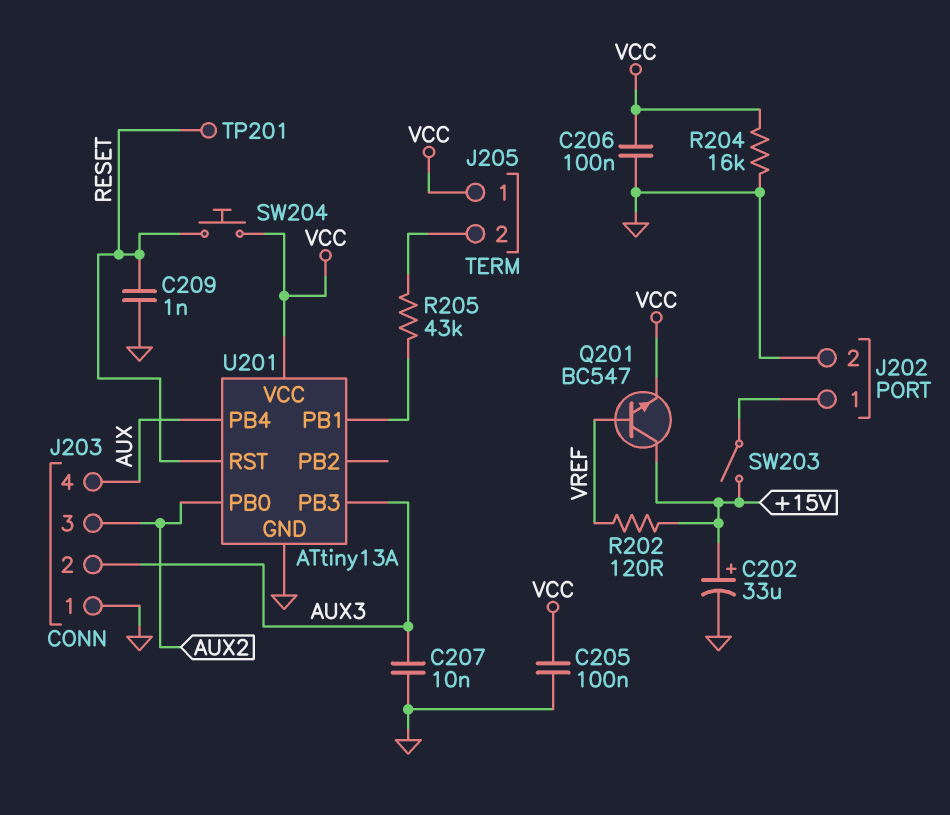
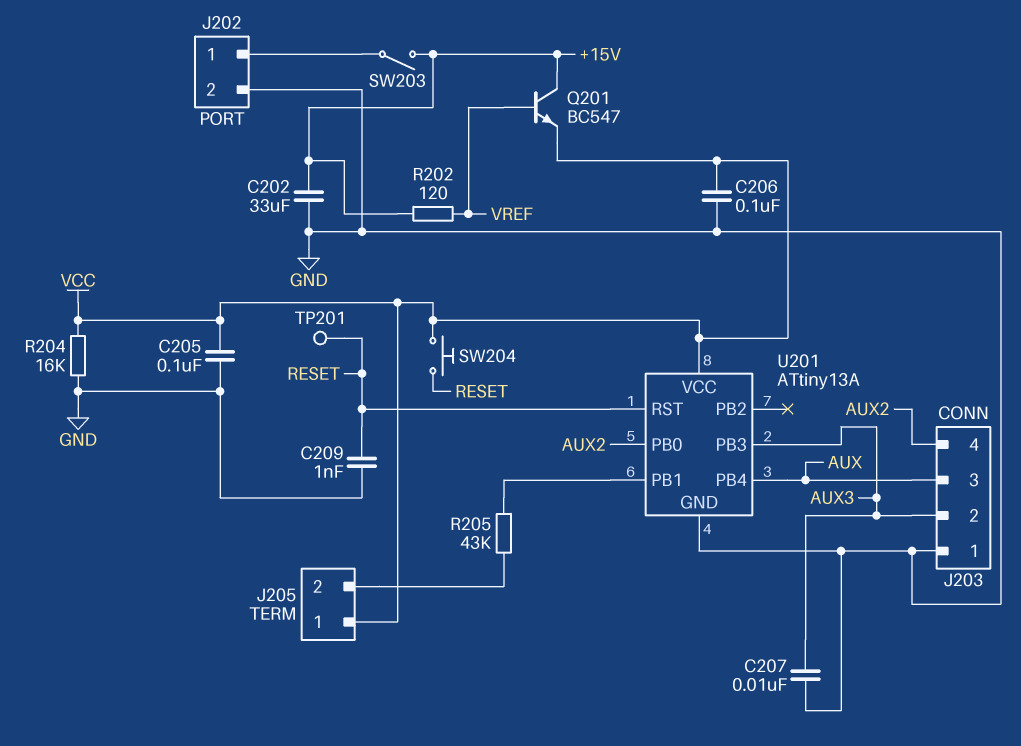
C202: 33uF (plus +15V, minus GND) -> 33uF (+15V, GND)
J203 pin 3: AUX2 -> AUX
J203 pin 4: AUX -> AUX2

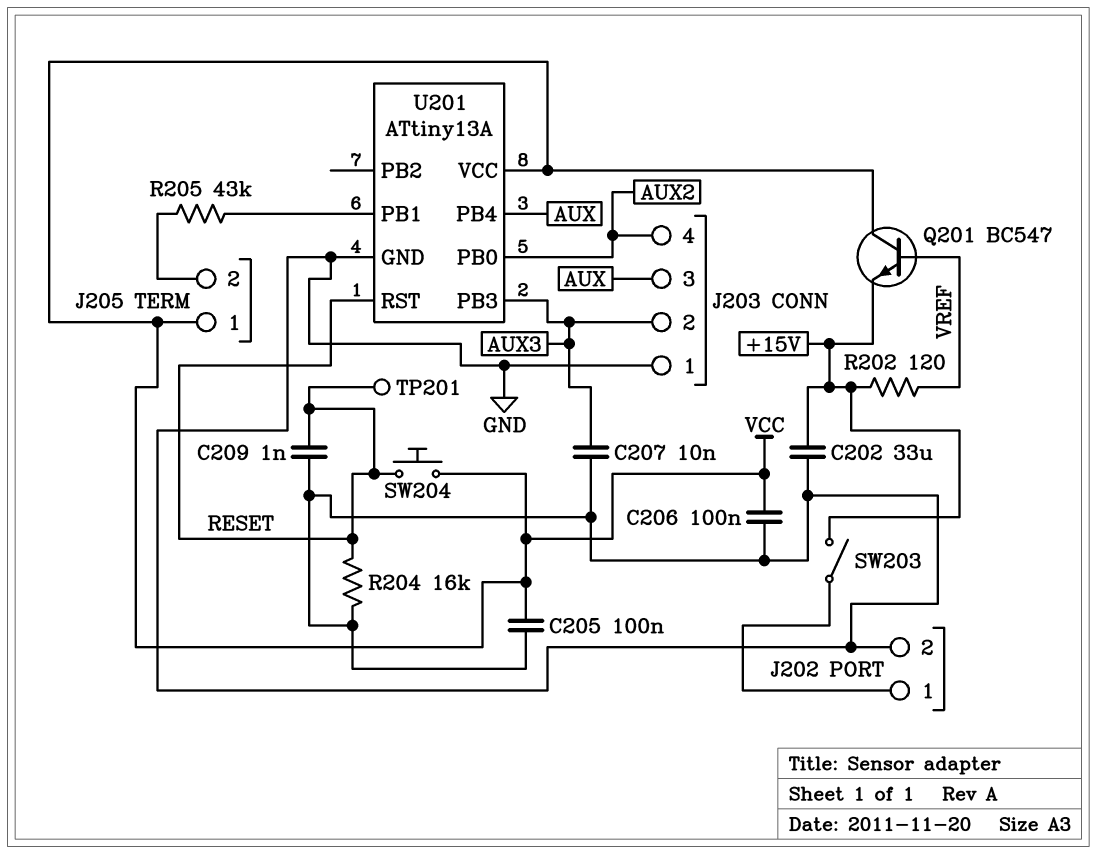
Q201: NPN BC547 (B VREF, C +15V, E VCC) -> NPN BC547 (B VREF, C VCC, E +15V)
R204: 16k (GND, VCC) -> 16k (GND, RESET)

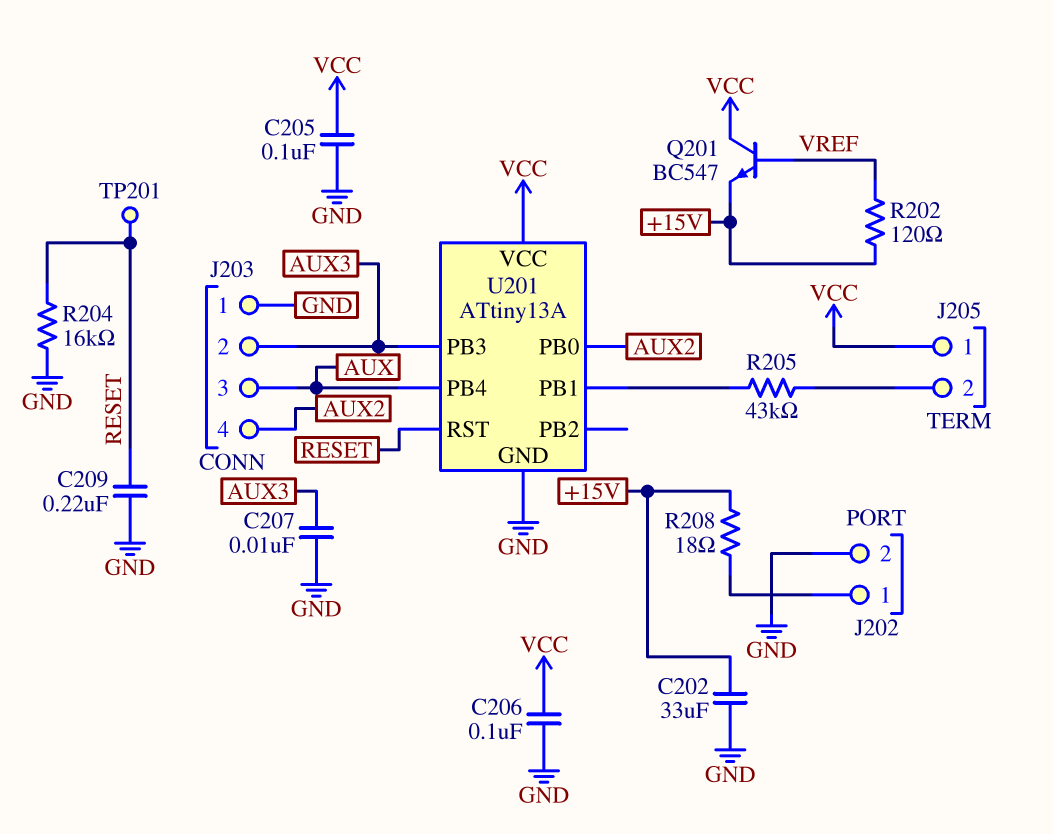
C209: 1nF (GND, RESET) -> 220nF (GND, RESET)
R208: none -> 18 (+15V, J202/1)
SW203: switch (+15V, J202/1) -> none
SW204: button (RESET, VCC) -> none

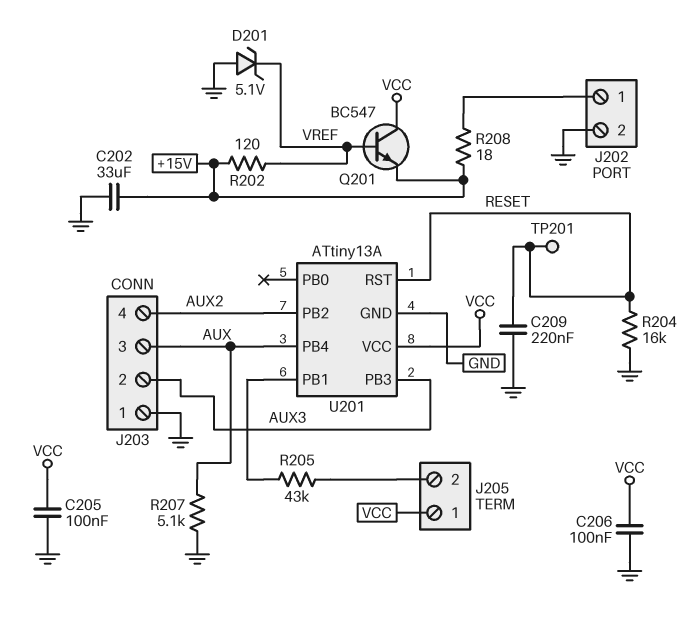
C207: 10nF (AUX3, GND) -> none
D201: none -> zener 5.1V (A GND, K VREF)
R207: none -> 5.1k (AUX, GND)
U201 pin PB0: AUX2 -> none
U201 pin PB2: none -> AUX2

